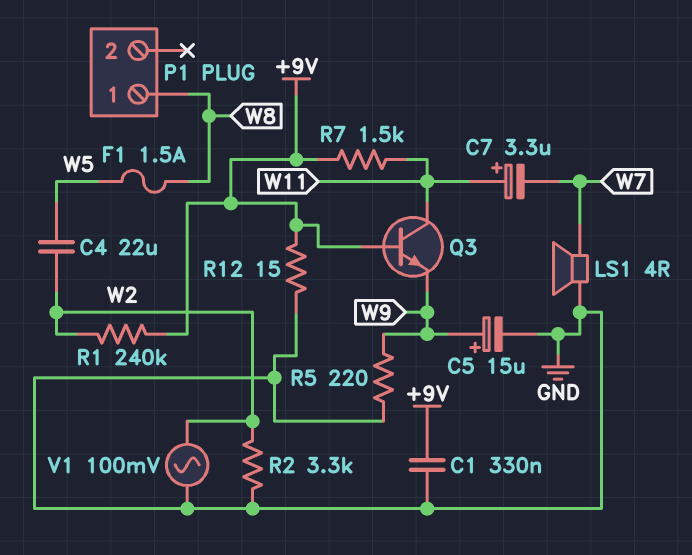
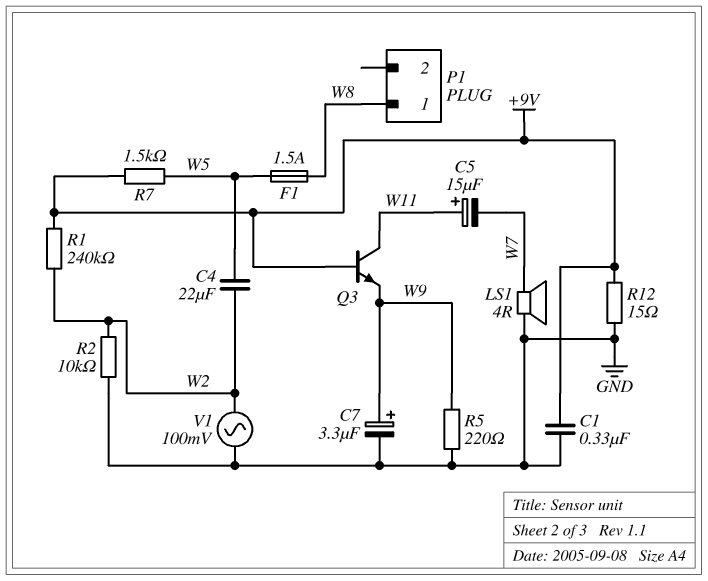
C5: 15uF (plus W9, minus GND) -> 15uF (plus W11, minus W7)
C7: 3.3uF (plus W11, minus W7) -> 3.3uF (plus W9, minus GND)
R2: 3.3k (GND, W2) -> 10k (GND, W2)
R7: 1.5k (+9V, W11) -> 1.5k (+9V, W5)

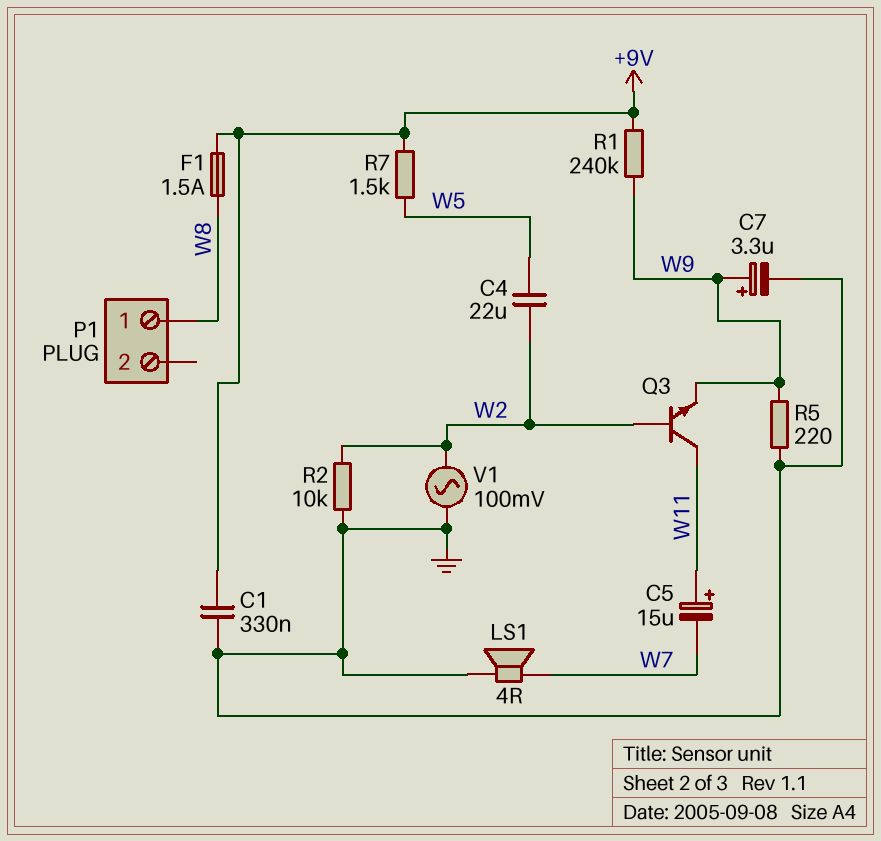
F1: 1.5A (W5, W8) -> 1.5A (+9V, W8)
Q3: NPN (B +9V, C W11, E W9) -> NPN (B W2, C W11, E W9)
R1: 240k (+9V, W2) -> 240k (+9V, W9)
R12: 15 (+9V, GND) -> none

